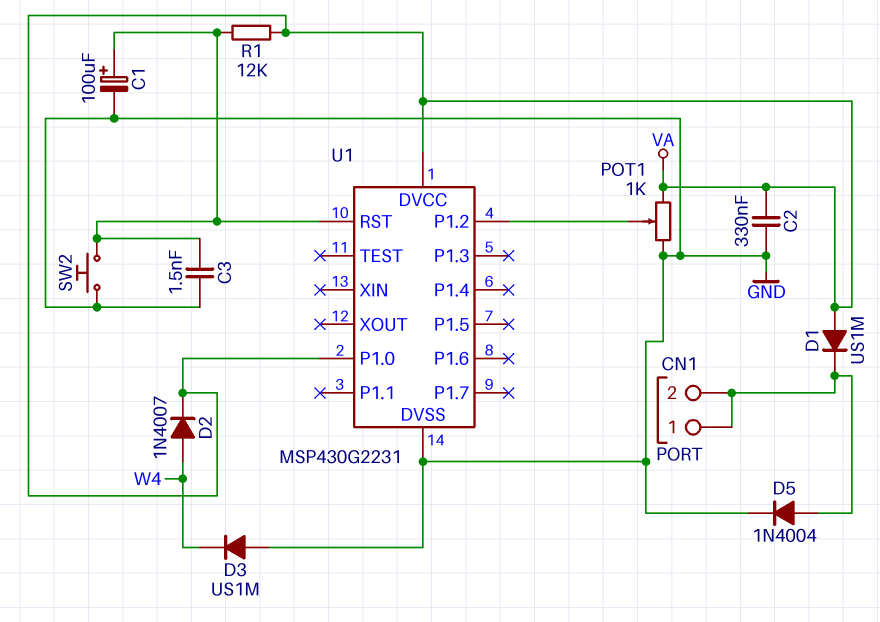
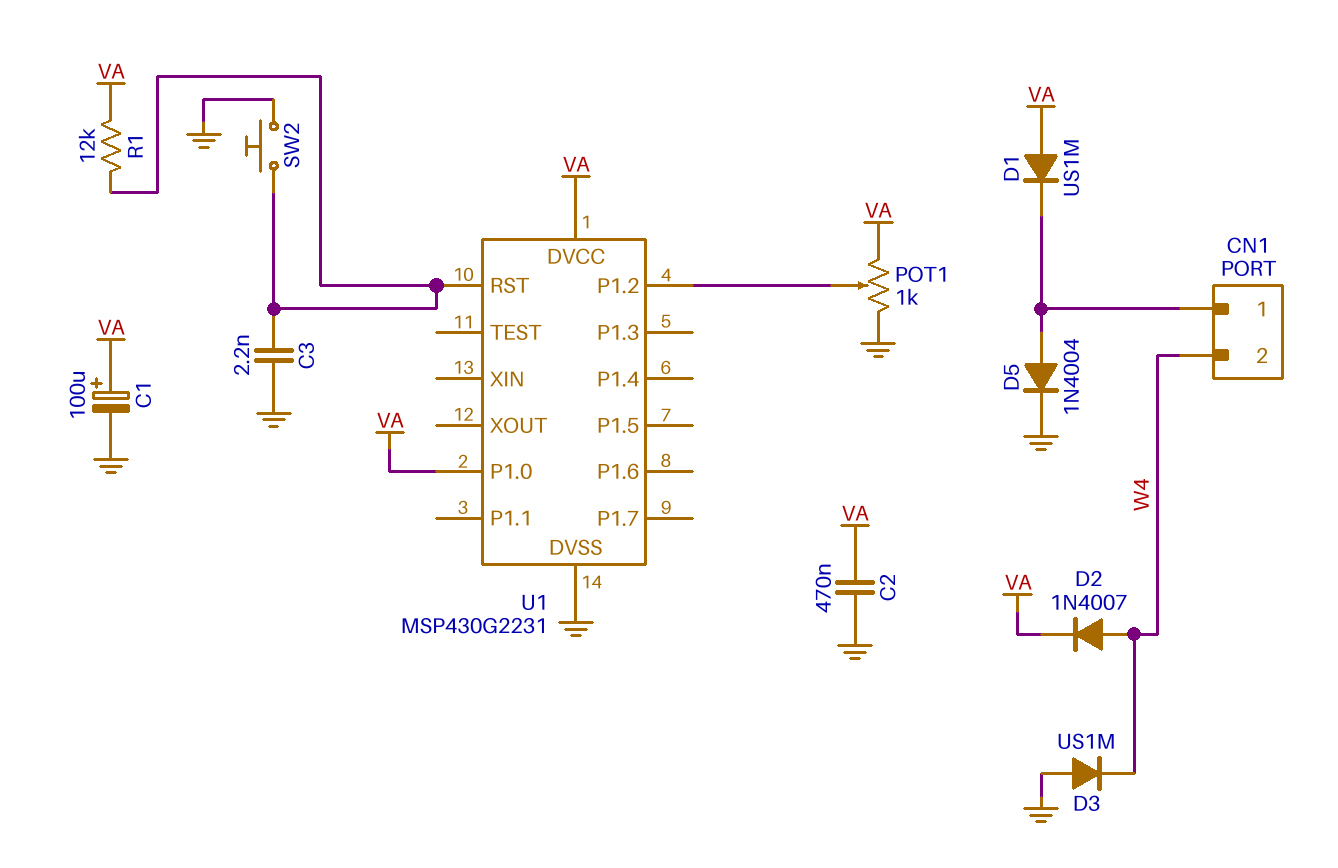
C1: 100uF (plus U1/RST, minus GND) -> 100uF (plus VA, minus GND)
C2: 330nF (GND, VA) -> 470nF (GND, VA)
C3: 1.5nF (GND, U1/RST) -> 2.2nF (GND, U1/RST)
CN1 pin 2: CN1/1 -> W4

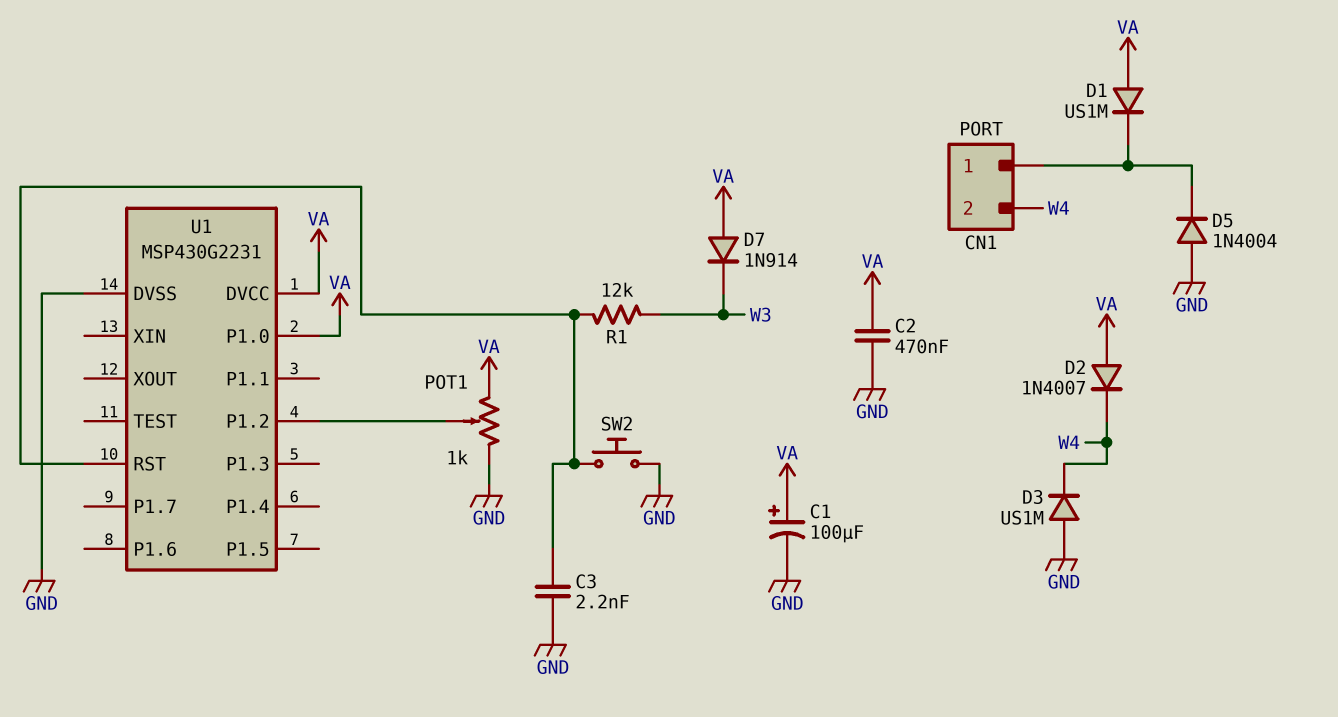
D2: diode 1N4007 (A W4, K VA) -> diode 1N4007 (A VA, K W4)
D5: diode 1N4004 (A CN1/1, K GND) -> diode 1N4004 (A GND, K CN1/1)
D7: none -> diode 1N914 (A VA, K W3)
R1: 12k (U1/RST, VA) -> 12k (U1/RST, W3)

